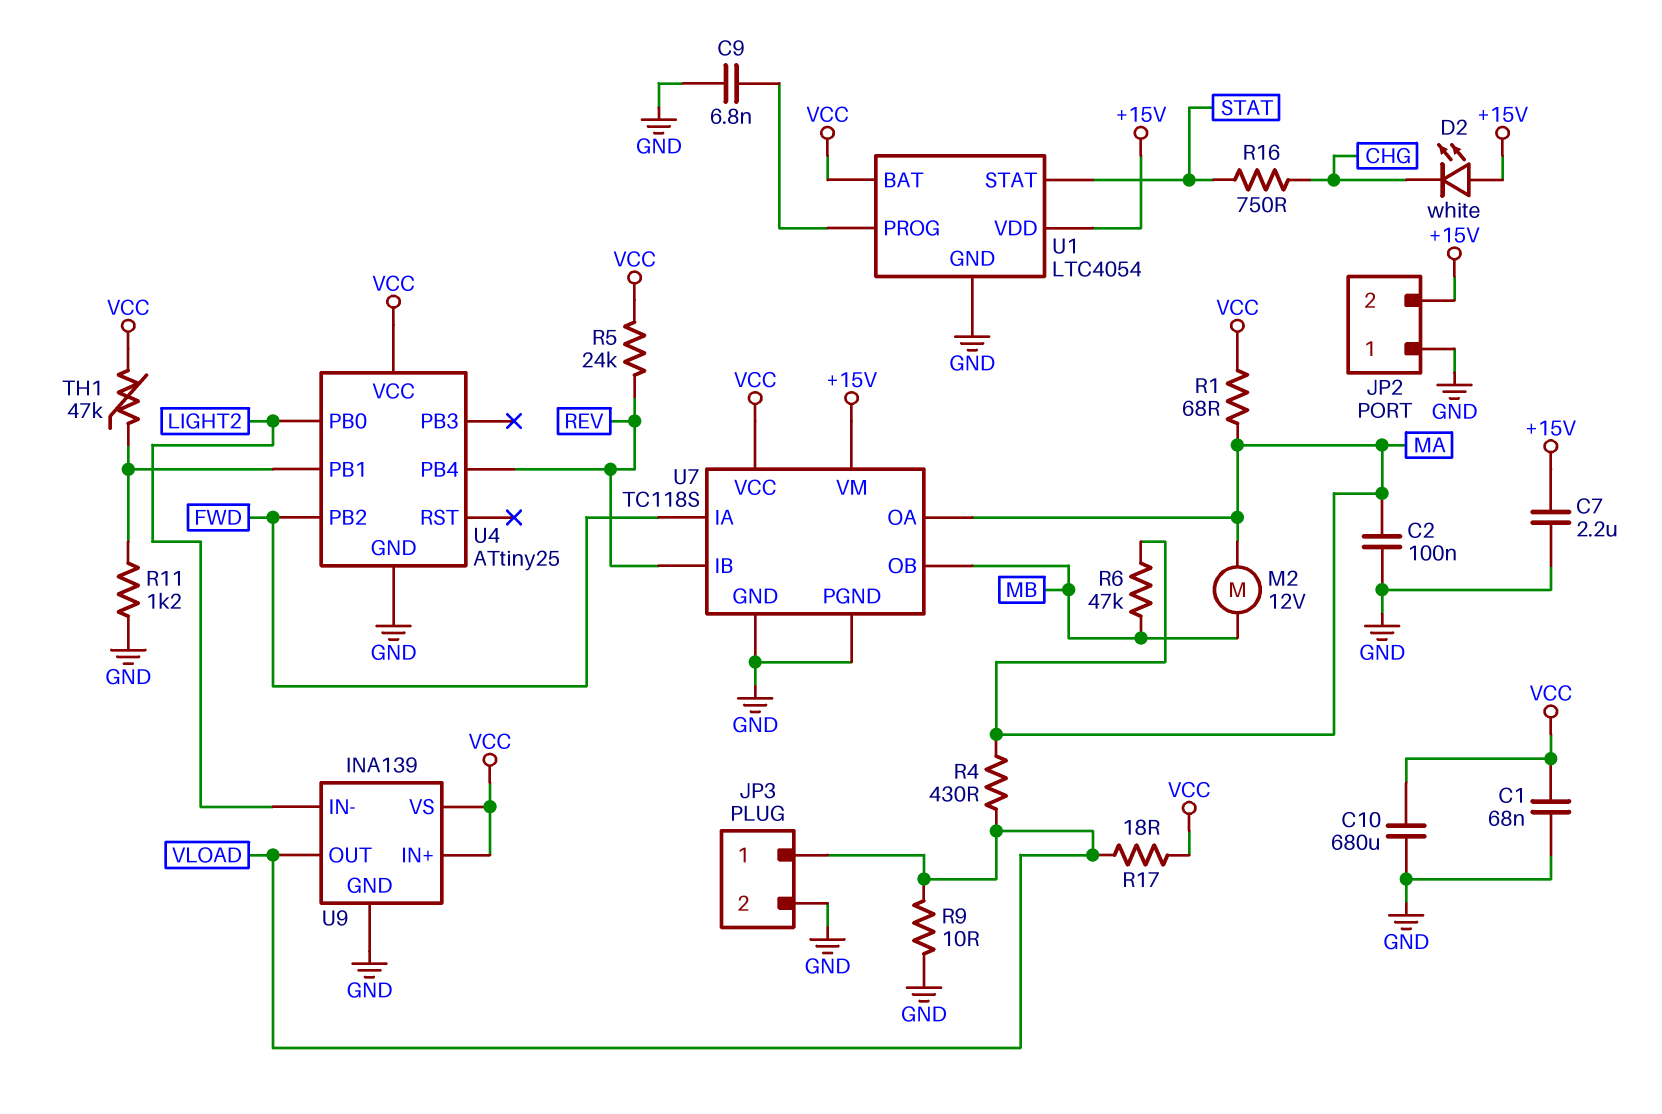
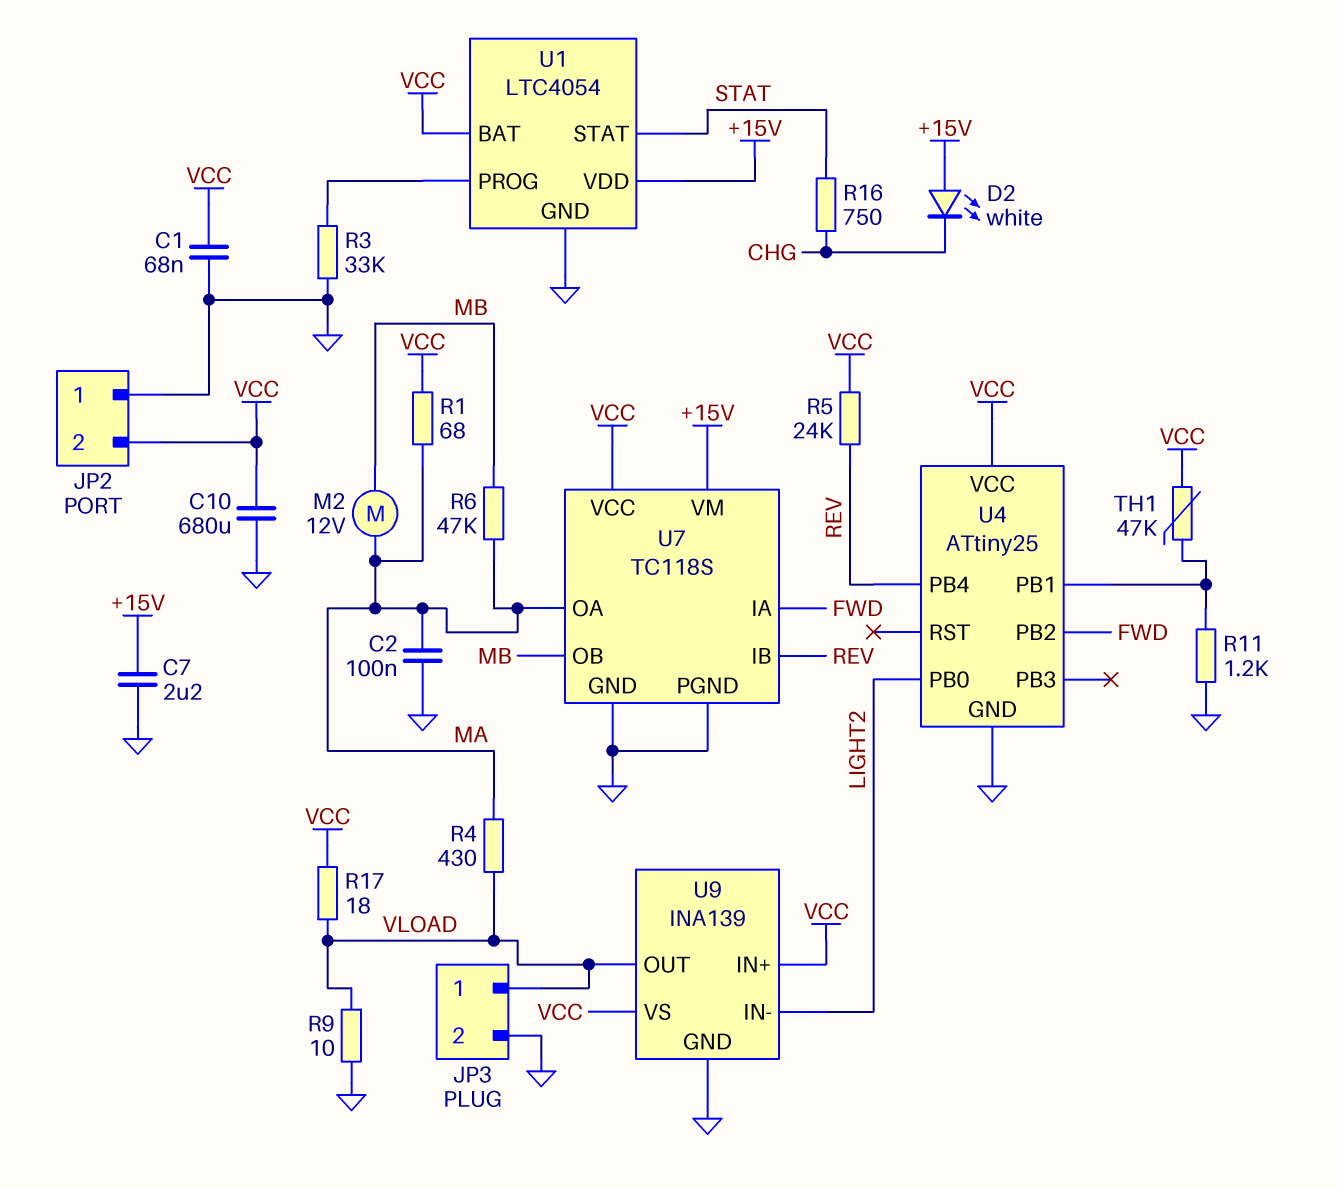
C9: 6.8nF (GND, U1/PROG) -> none
JP2 pin 2: +15V -> VCC
R3: none -> 33k (GND, U1/PROG)

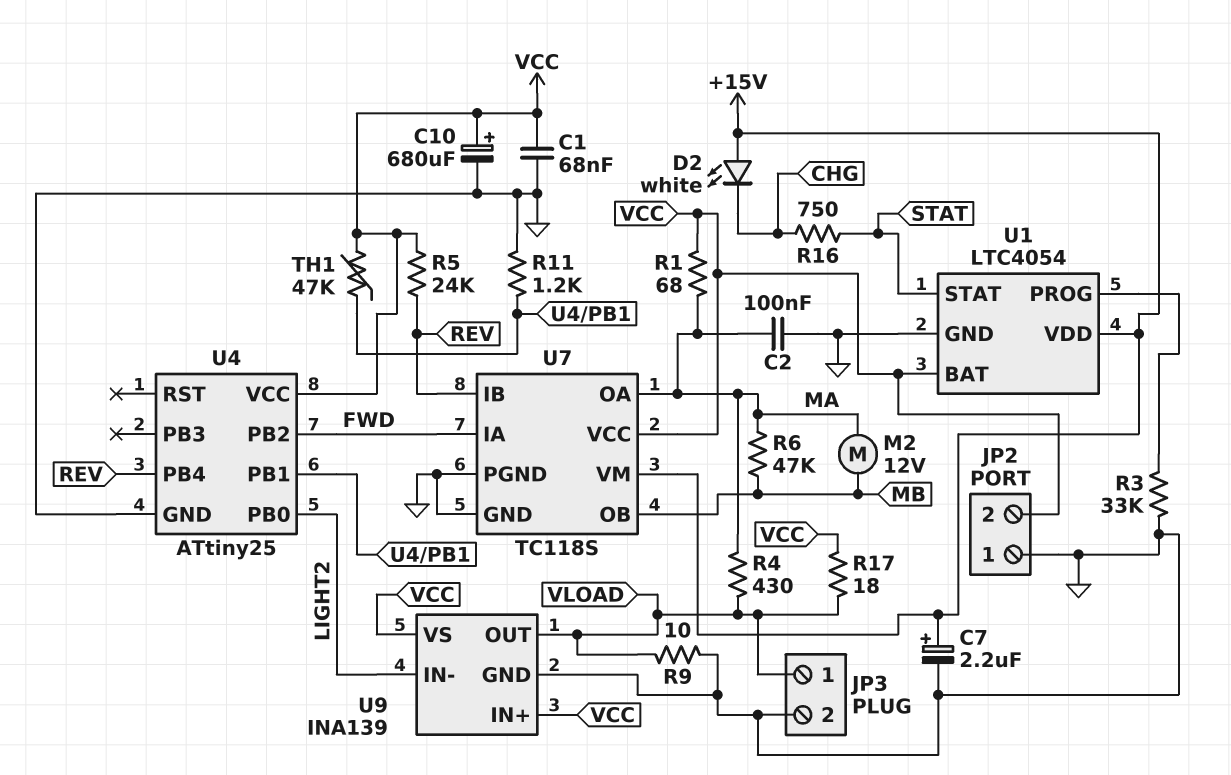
C7: 2.2uF (+15V, GND) -> 2.2uF (plus +15V, minus GND)
C10: 680uF (GND, VCC) -> 680uF (plus VCC, minus GND)

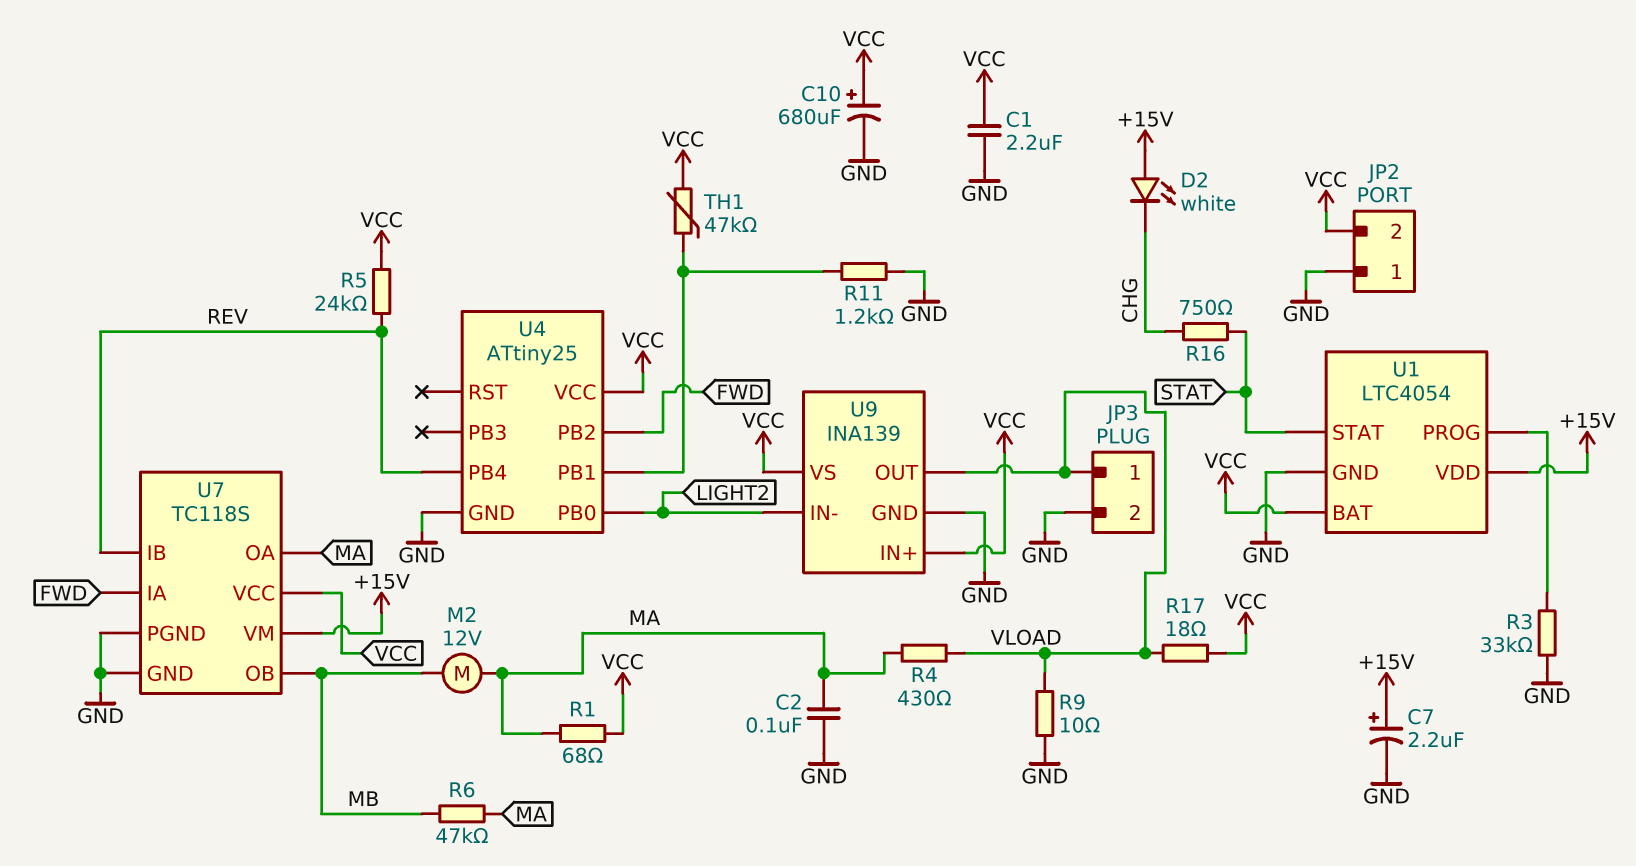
C1: 68nF (GND, VCC) -> 2.2uF (GND, VCC)

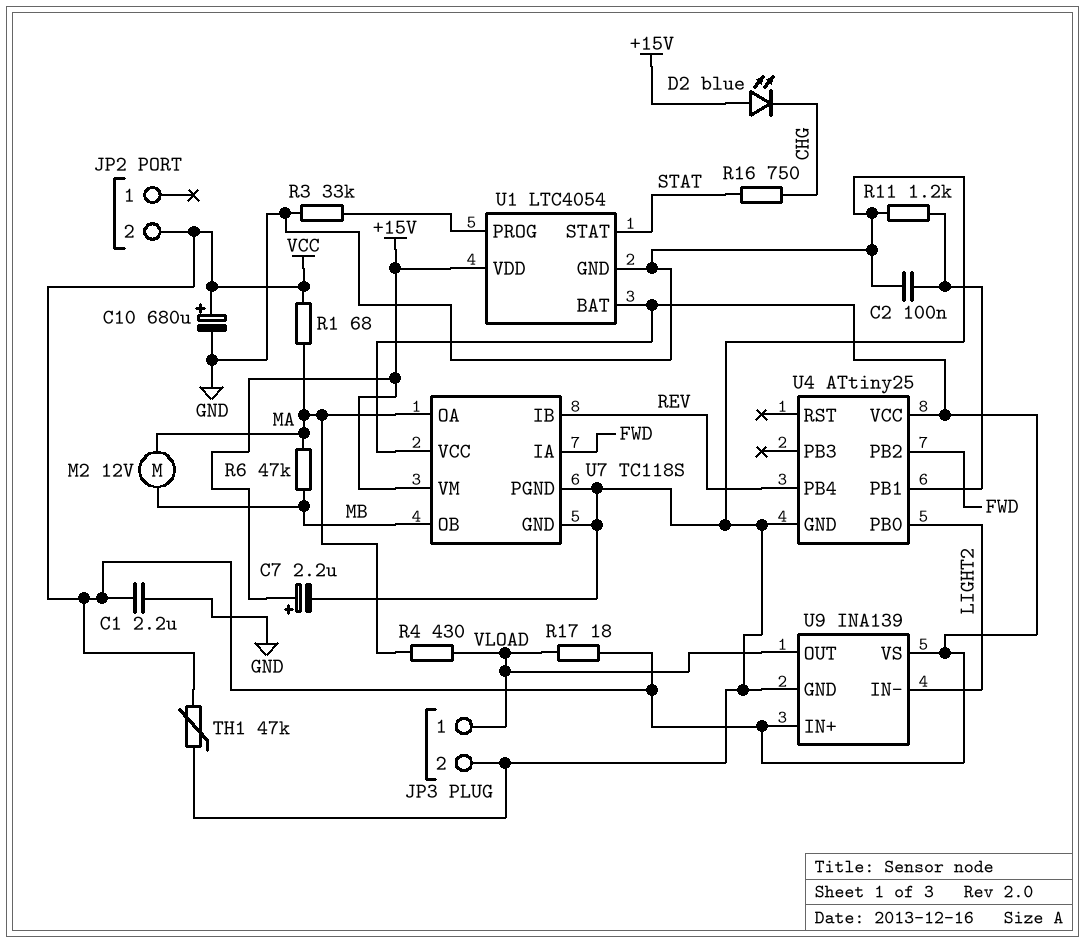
C2: 100nF (GND, MA) -> 100nF (GND, U4/PB1)
D2: LED white (A +15V, K CHG) -> LED blue (A +15V, K CHG)
JP2 pin 1: GND -> none
R5: 24k (REV, VCC) -> none
R9: 10 (GND, VLOAD) -> none
TH1: 47k (U4/PB1, VCC) -> 47k (GND, VCC)

